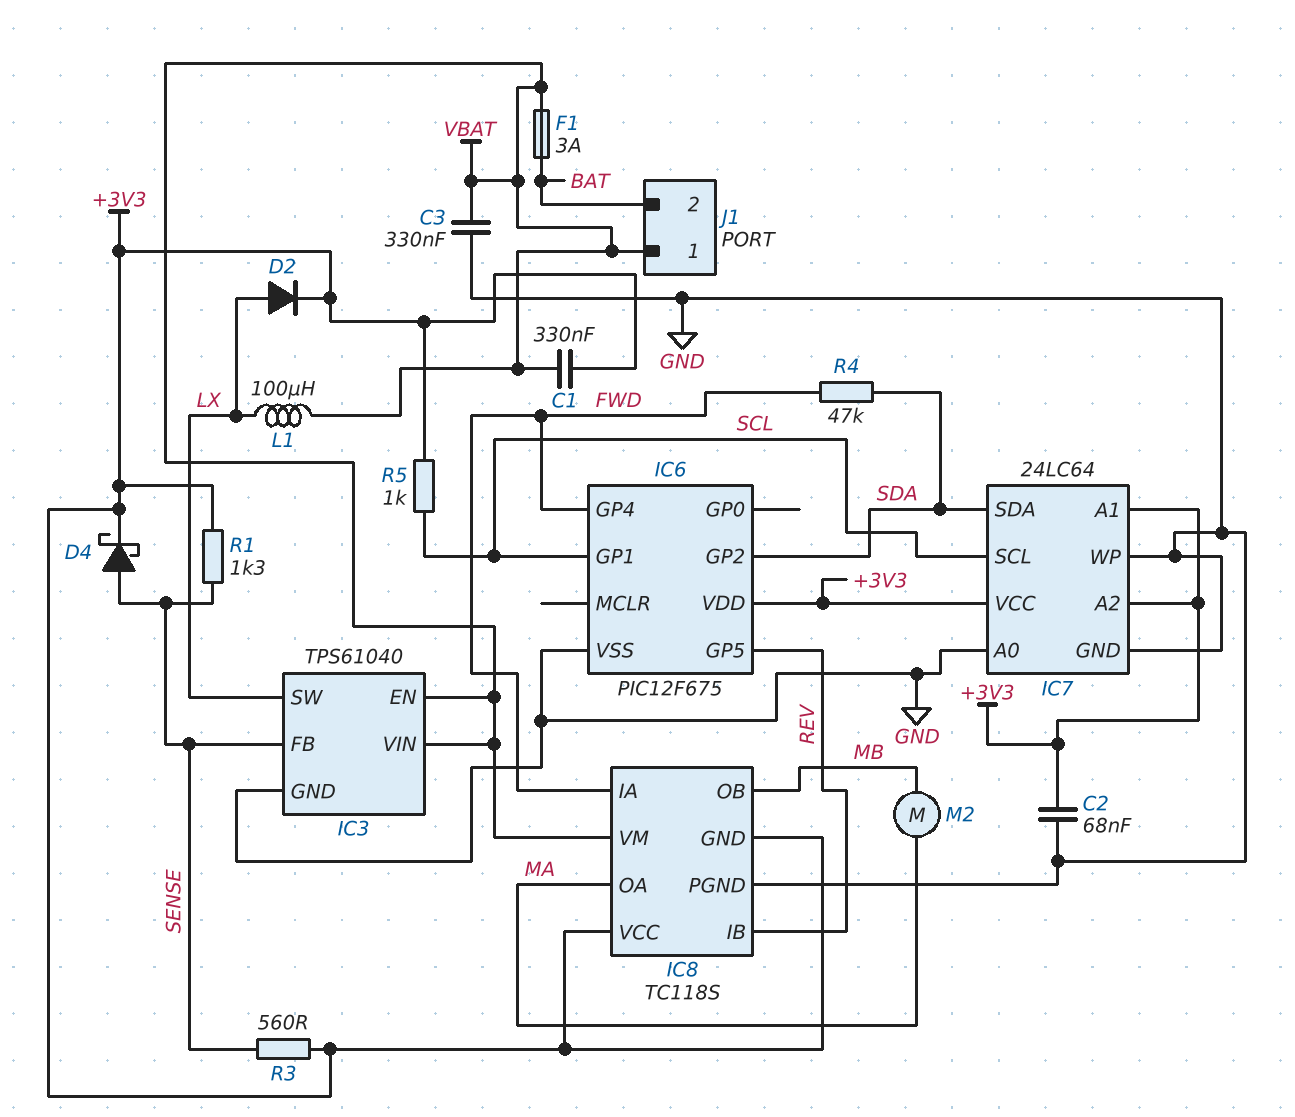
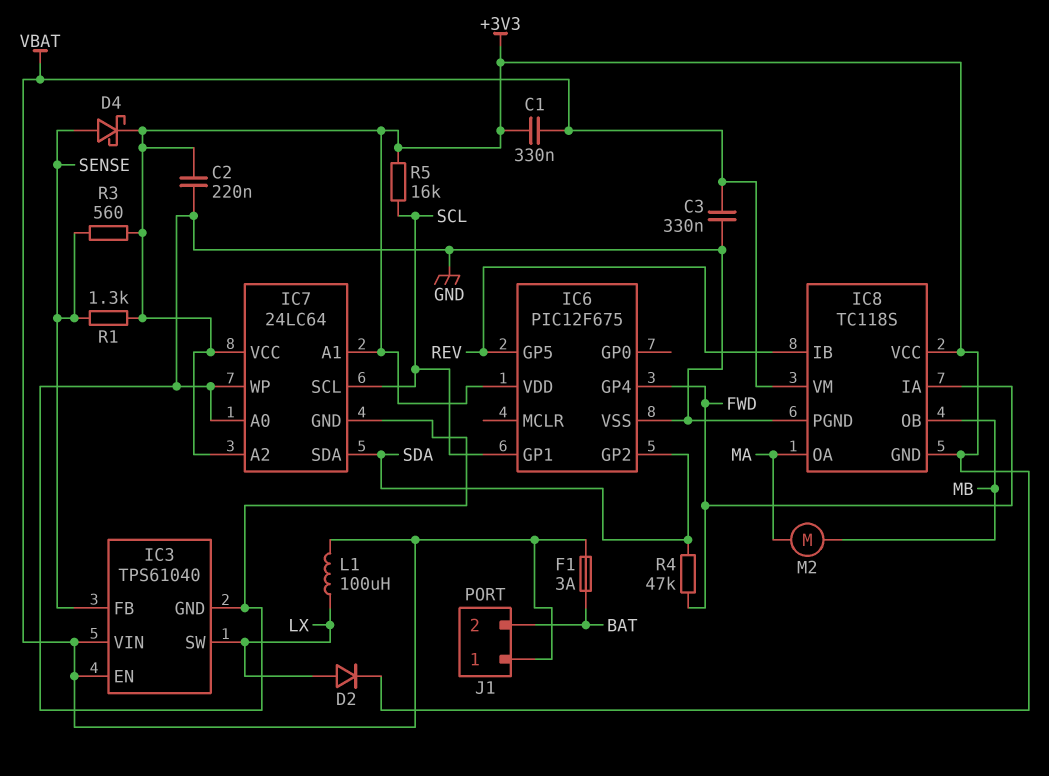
C2: 68nF (+3V3, GND) -> 220nF (+3V3, GND)
R5: 1k (+3V3, SCL) -> 16k (+3V3, SCL)

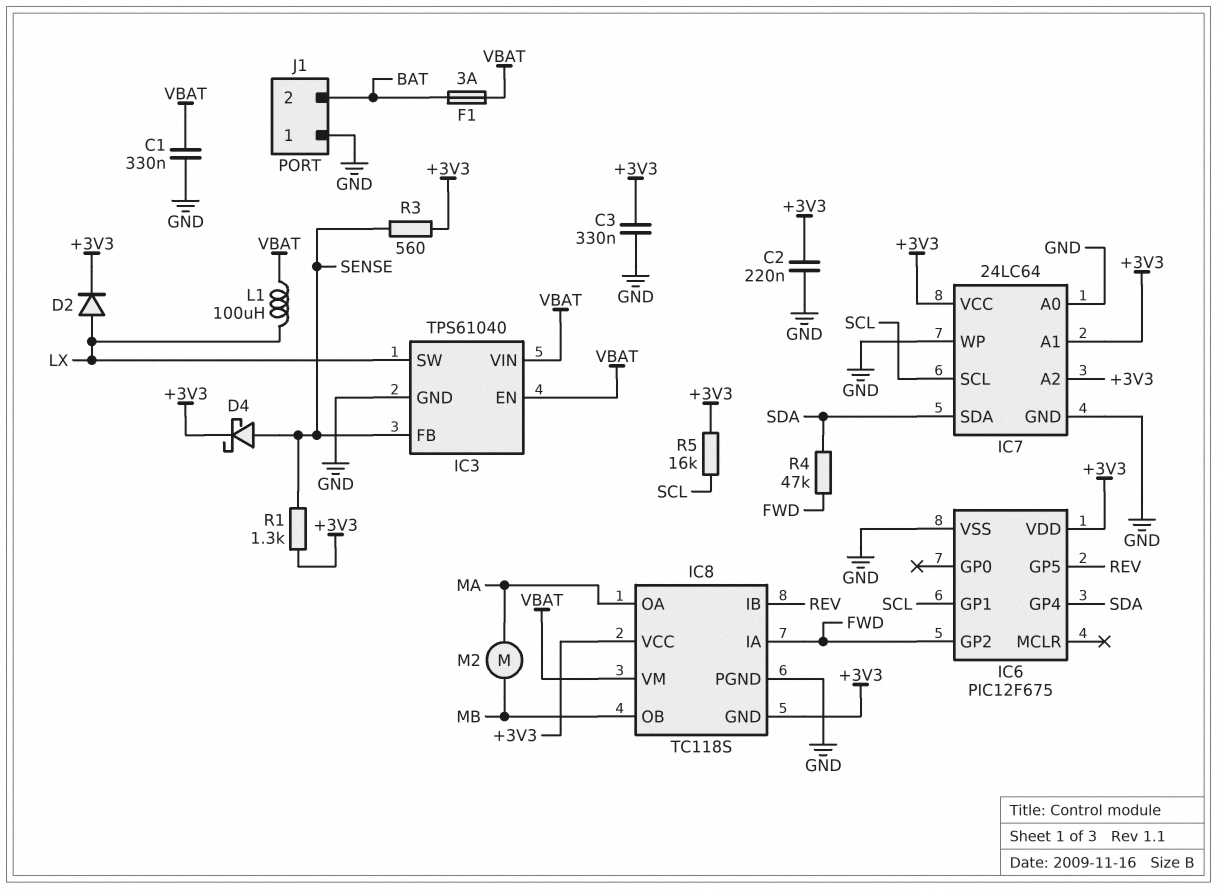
C1: 330nF (+3V3, VBAT) -> 330nF (GND, VBAT)
C3: 330nF (GND, VBAT) -> 330nF (+3V3, GND)
IC6 pin GP2: SDA -> FWD
IC6 pin GP4: FWD -> SDA
J1 pin 1: VBAT -> GND

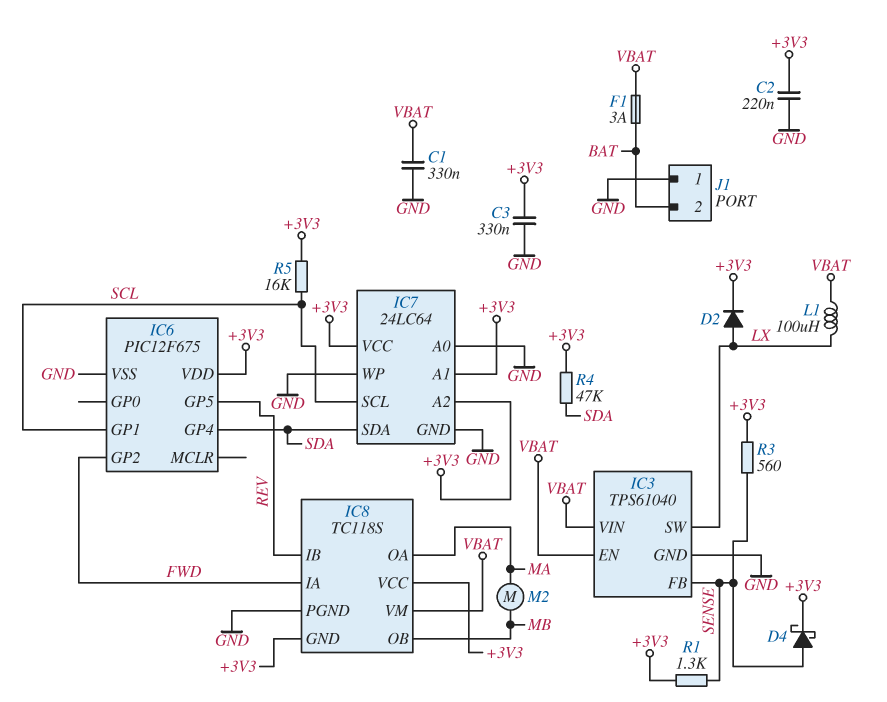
R4: 47k (FWD, SDA) -> 47k (+3V3, SDA)

